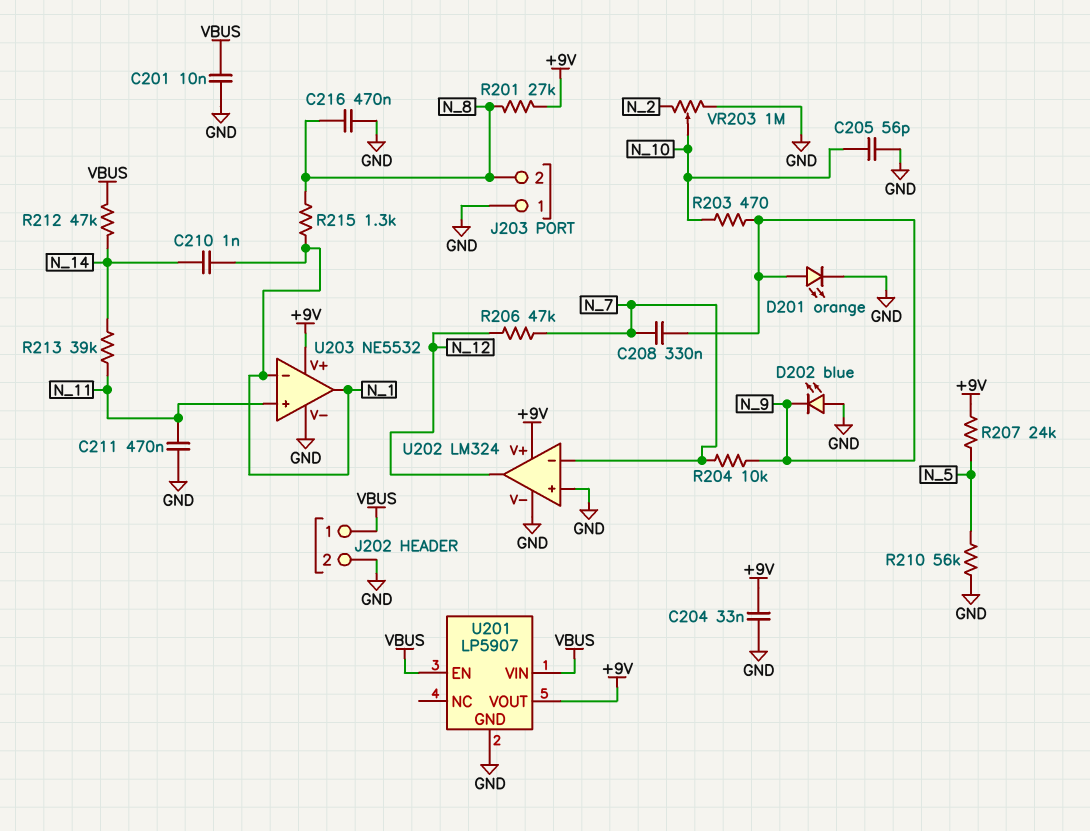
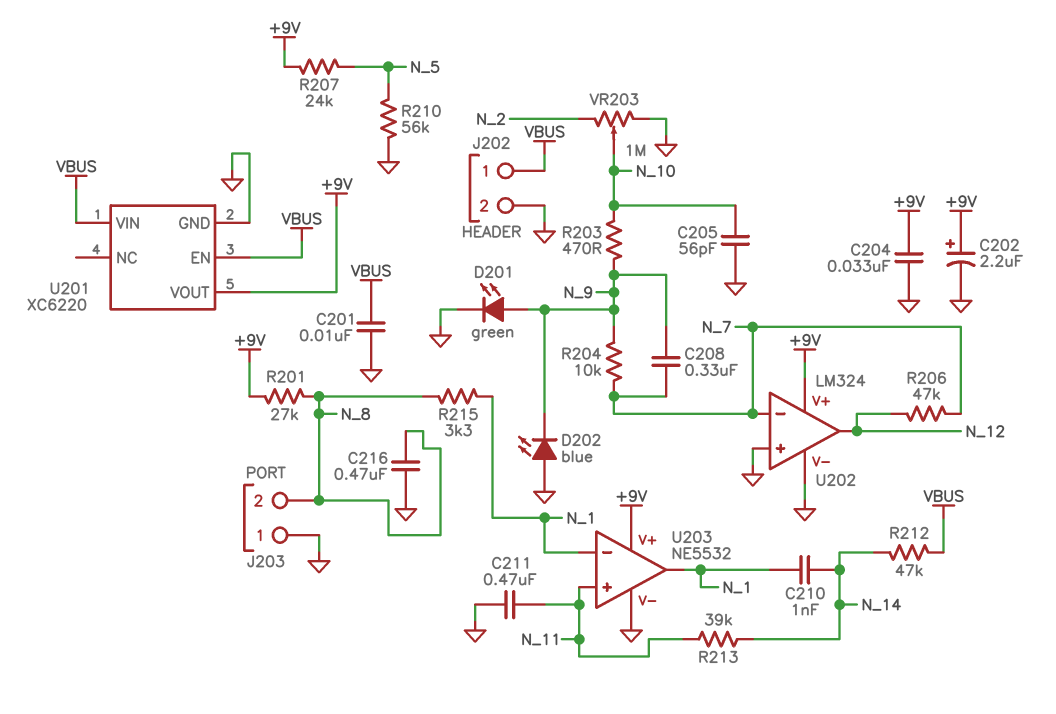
C202: none -> 2.2uF (plus +9V, minus GND)
D201: LED orange (A N_9, K GND) -> LED green (A N_9, K GND)
R215: 1.3k (N_1, N_8) -> 3.3k (N_1, N_8)
U201: LP5907 -> XC6220

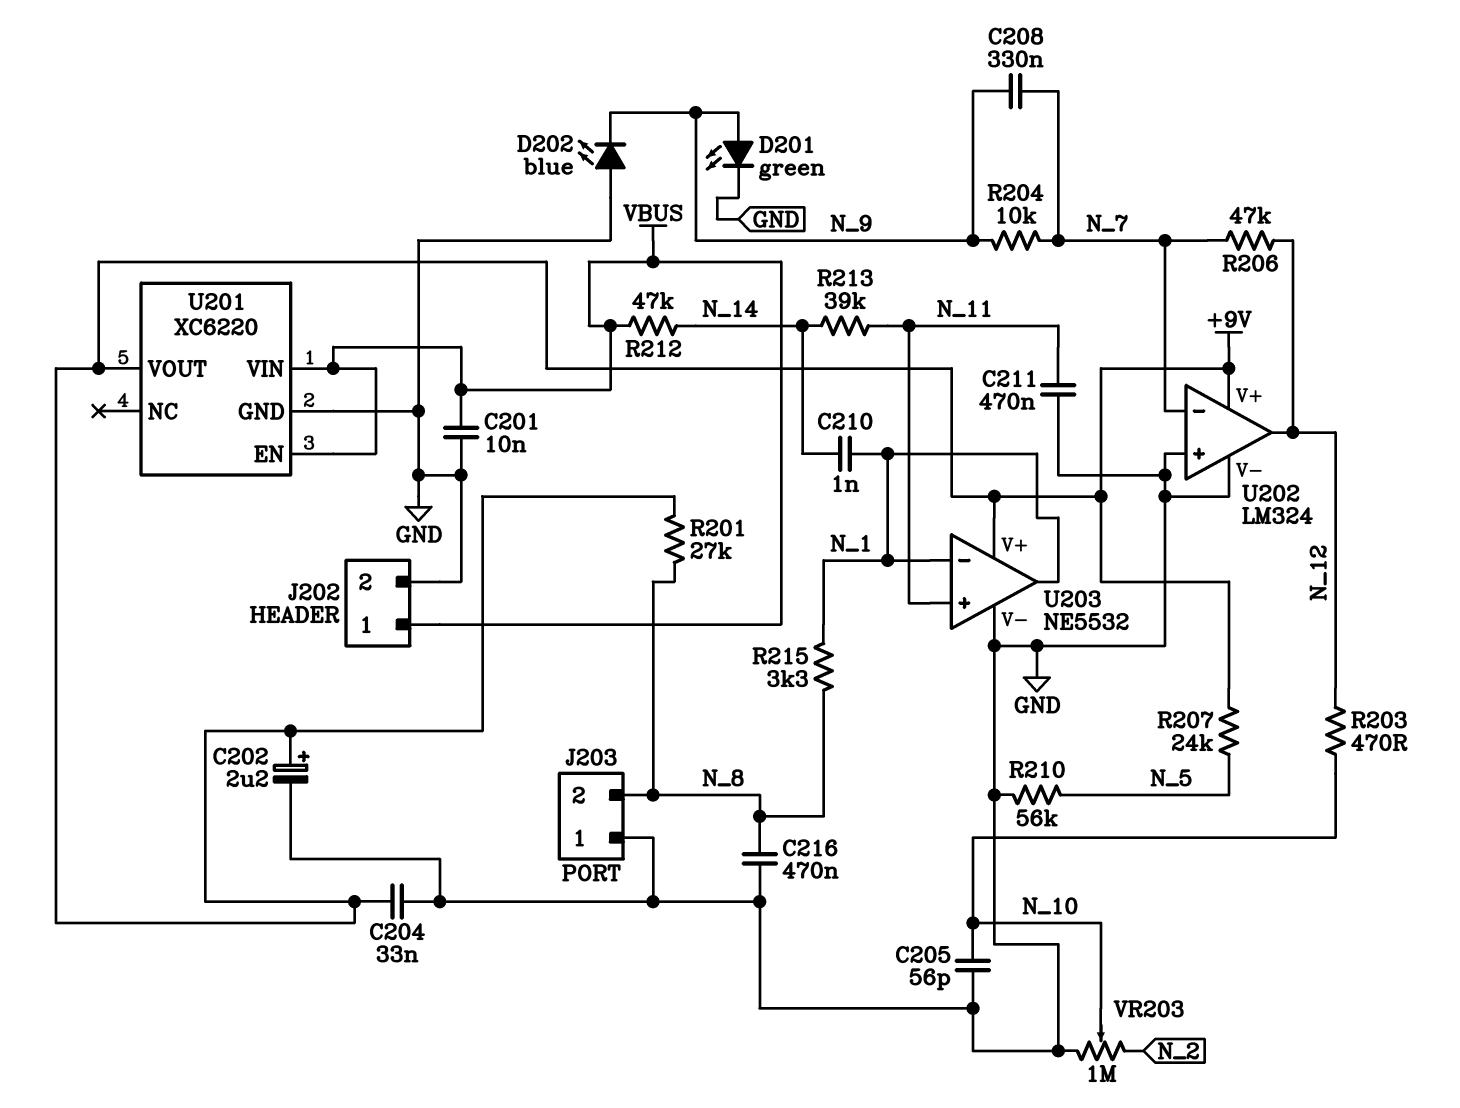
R203: 470 (N_9, N_10) -> 470 (N_10, N_12)

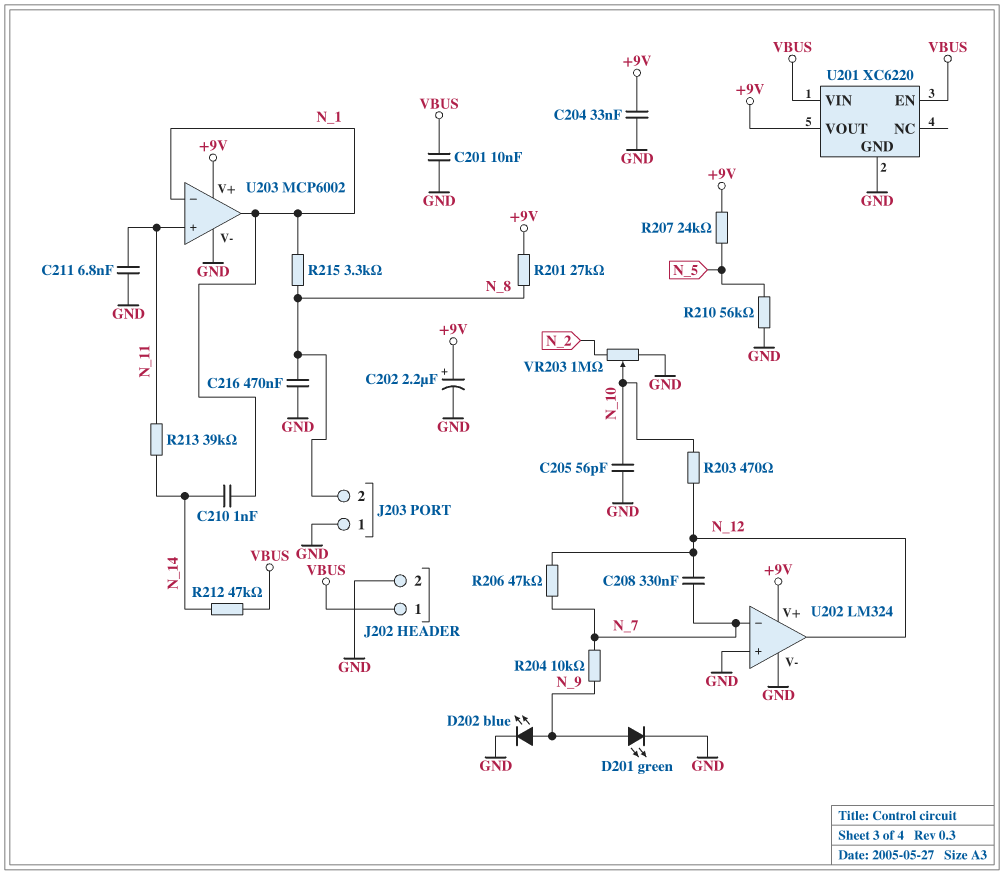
C208: 330nF (N_7, N_9) -> 330nF (N_7, N_12)
C211: 470nF (GND, N_11) -> 6.8nF (GND, N_11)
D202: LED blue (A GND, K N_9) -> LED blue (A N_9, K GND)
U203: NE5532 -> MCP6002

